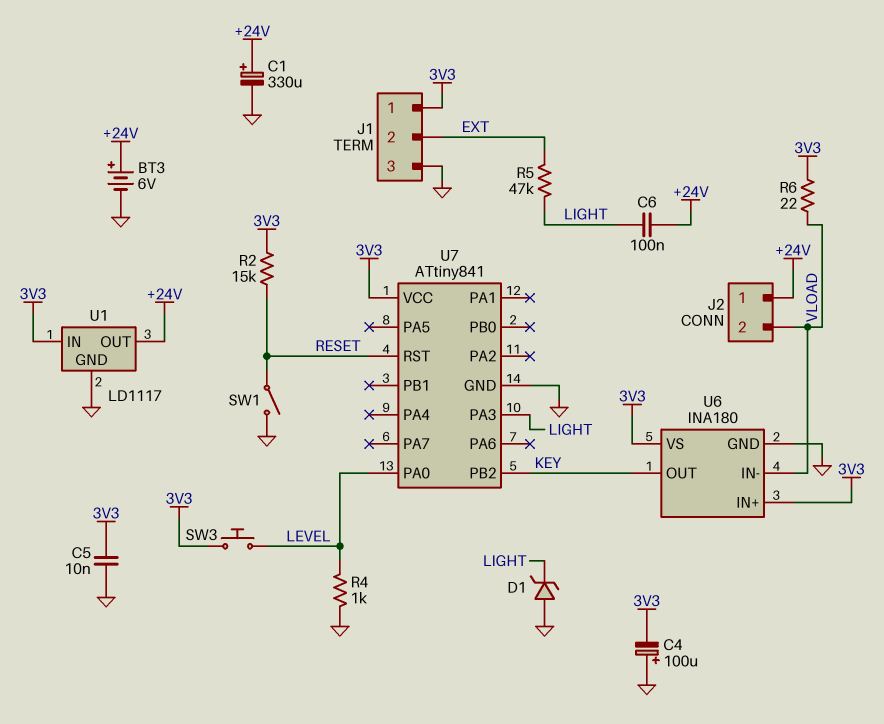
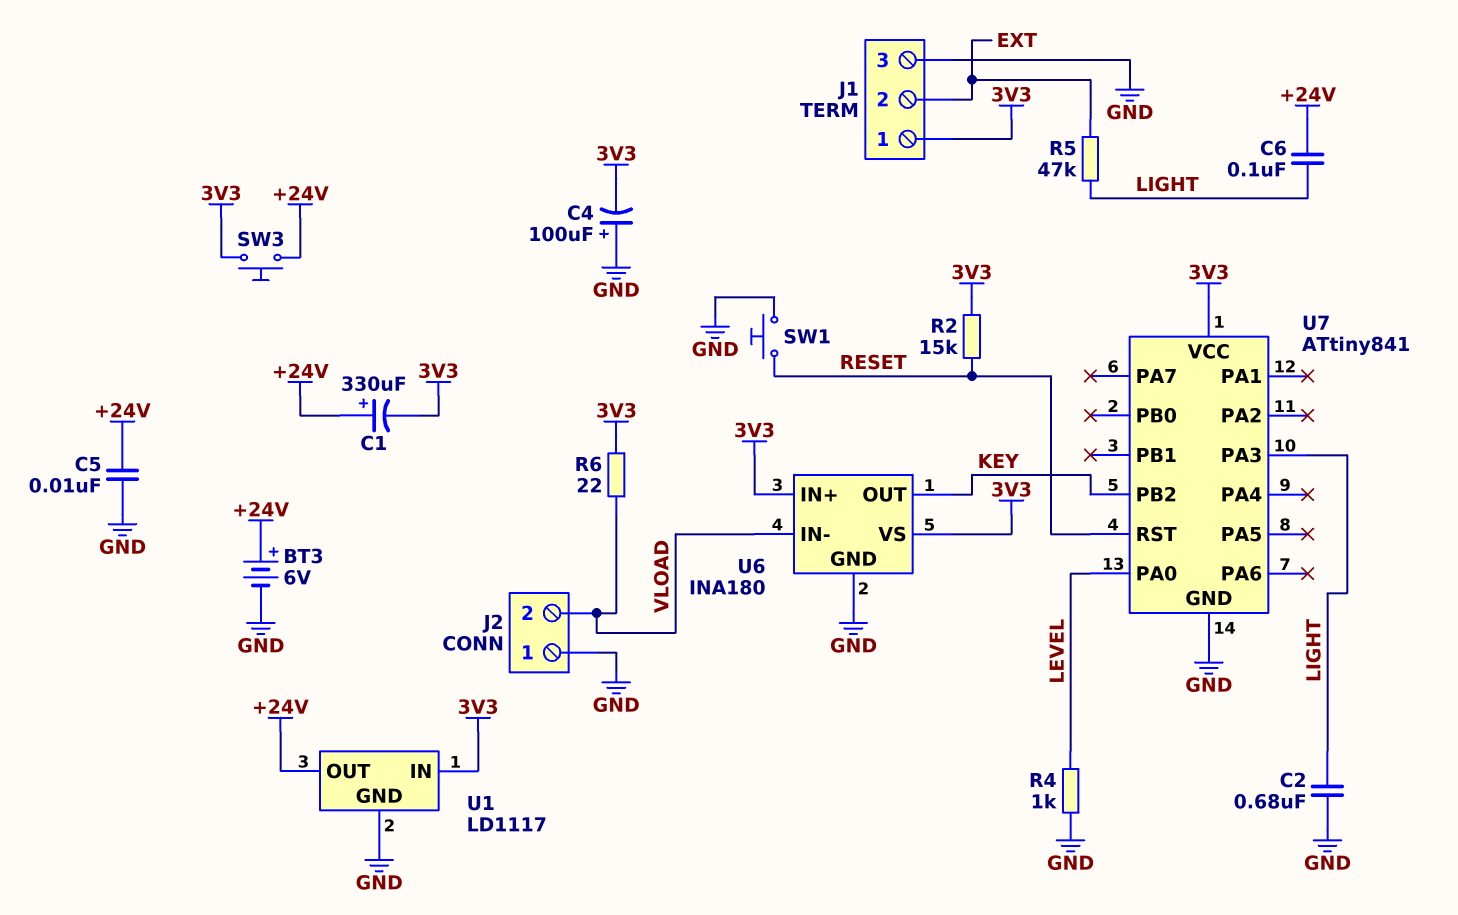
C1: 330uF (plus +24V, minus GND) -> 330uF (plus +24V, minus 3V3)
C2: none -> 680nF (GND, LIGHT)
C5: 10nF (3V3, GND) -> 10nF (+24V, GND)
D1: zener (A GND, K LIGHT) -> none
J2 pin 1: +24V -> GND
SW1: switch (GND, RESET) -> button (GND, RESET)
SW3: button (3V3, LEVEL) -> button (+24V, 3V3)

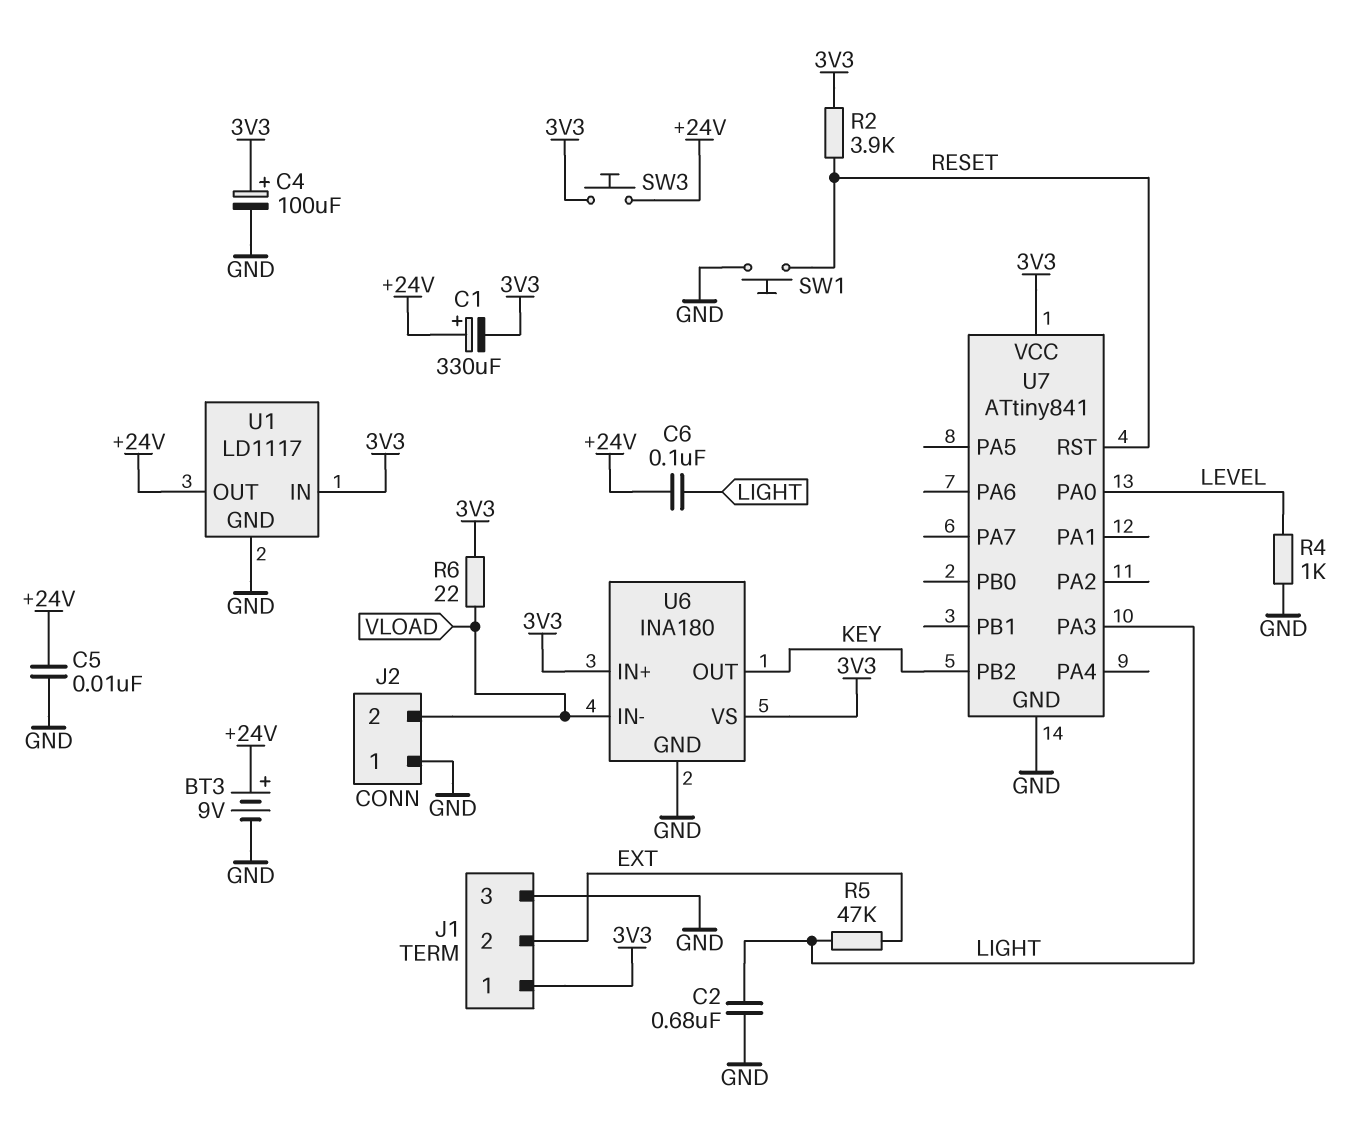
BT3: 6V (plus +24V, minus GND) -> 9V (plus +24V, minus GND)
C4: 100uF (plus GND, minus 3V3) -> 100uF (plus 3V3, minus GND)
R2: 15k (3V3, RESET) -> 3.9k (3V3, RESET)

